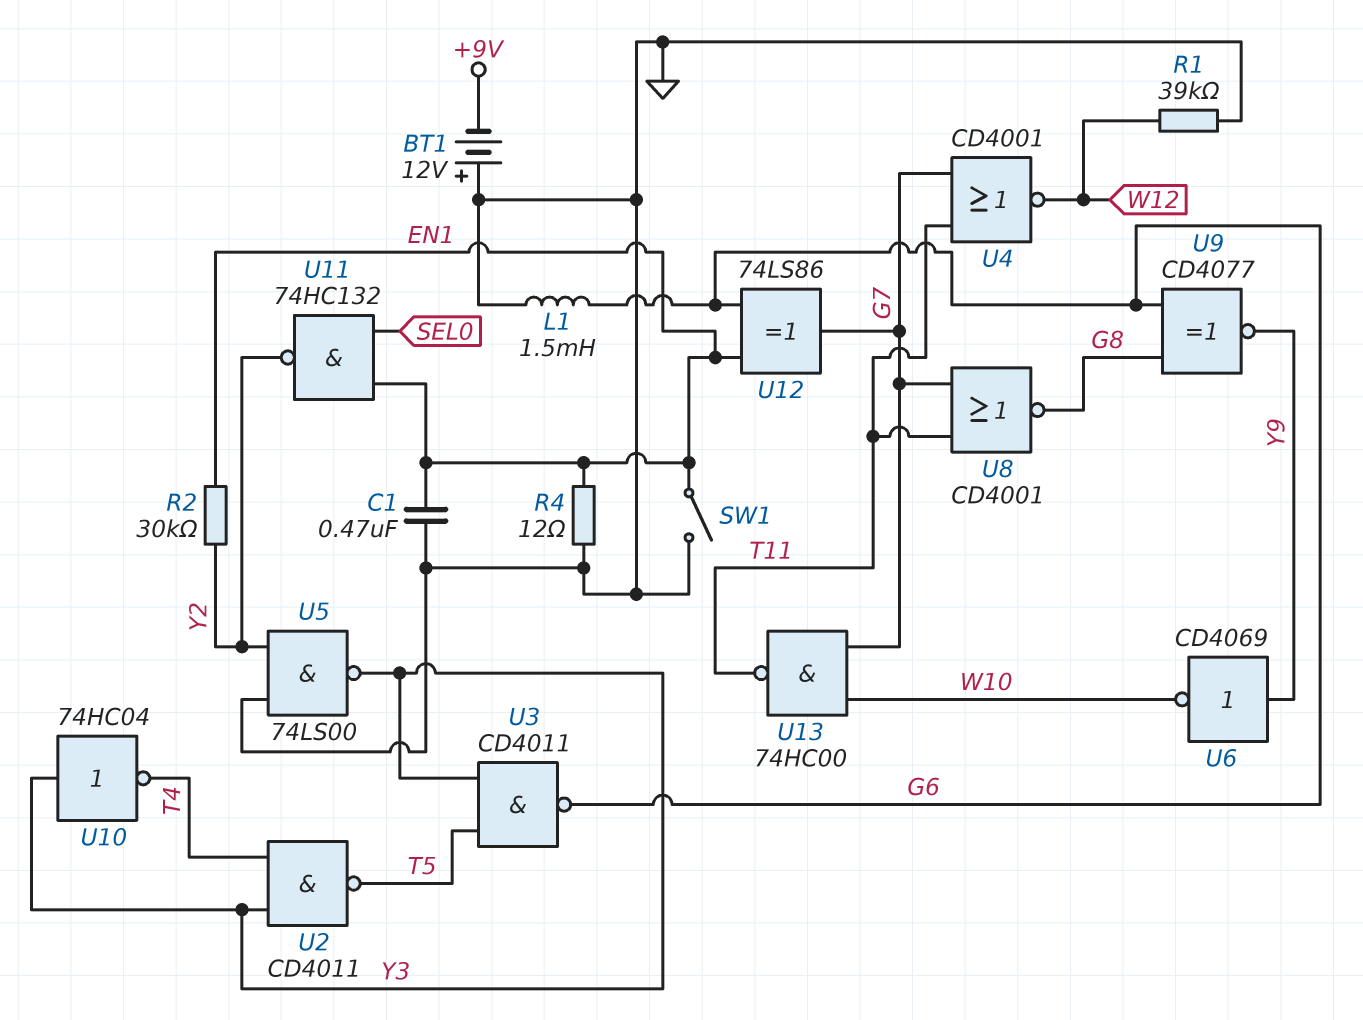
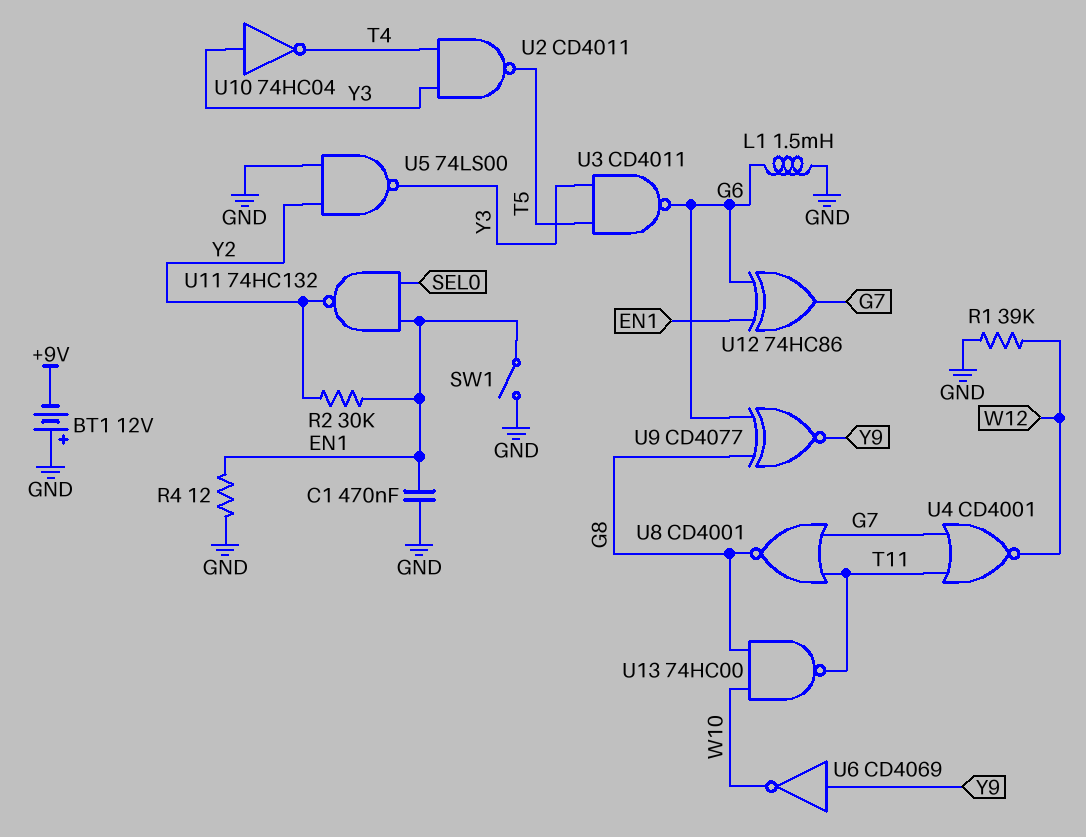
U12: XOR 74LS86 (in EN1, in G6, out G7) -> XOR 74HC86 (in EN1, in G6, out G7)
U13: NAND 74HC00 (in G7, in W10, out T11) -> NAND 74HC00 (in G8, in W10, out T11)

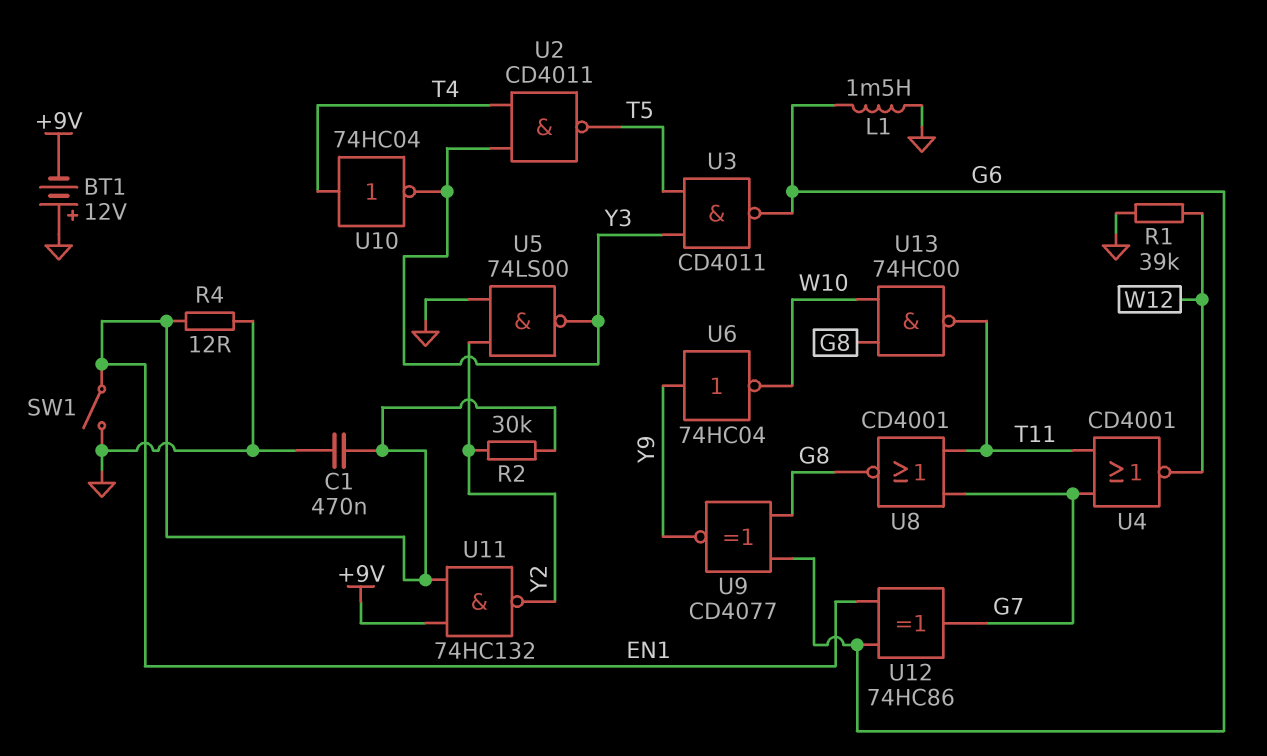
U6: NOT CD4069 (in Y9, out W10) -> NOT 74HC04 (in Y9, out W10)
U10: NOT 74HC04 (in Y3, out T4) -> NOT 74HC04 (in T4, out Y3)
U11: NAND 74HC132 (in EN1, in SEL0, out Y2) -> NAND 74HC132 (in +9V, in EN1, out Y2)

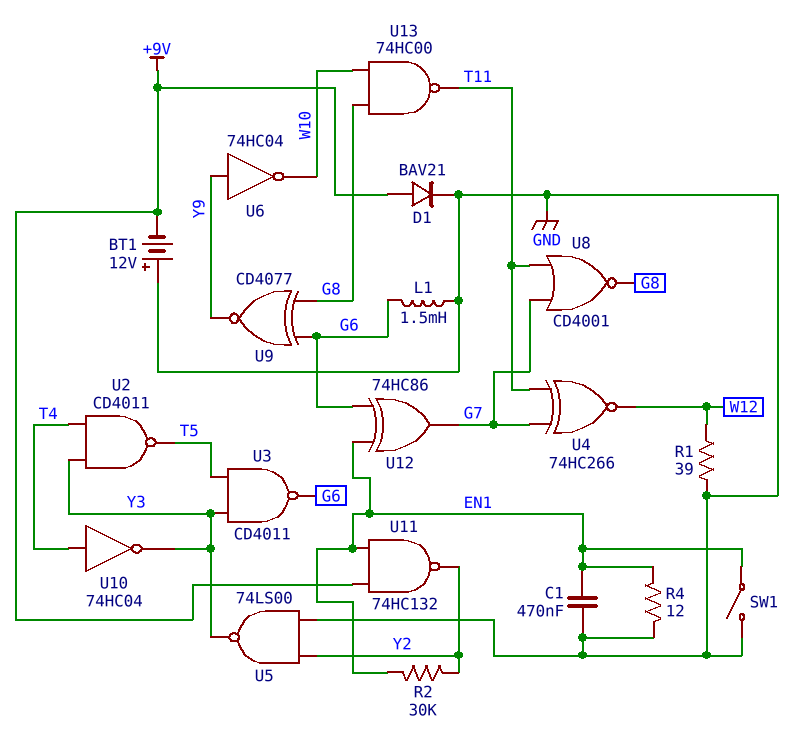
D1: none -> diode BAV21 (A +9V, K GND)
R1: 39k (GND, W12) -> 39 (GND, W12)
U4: NOR CD4001 (in G7, in T11, out W12) -> XNOR 74HC266 (in G7, in T11, out W12)

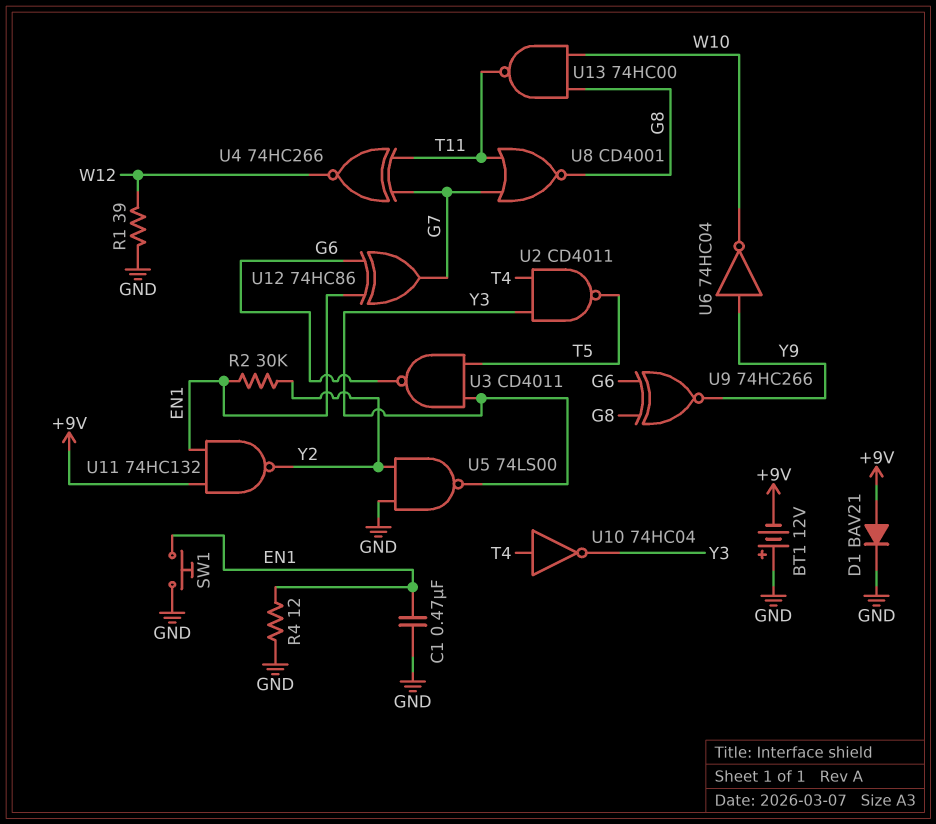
L1: 1.5mH (G6, GND) -> none
SW1: switch (EN1, GND) -> button (EN1, GND)
U9: XNOR CD4077 (in G6, in G8, out Y9) -> XNOR 74HC266 (in G6, in G8, out Y9)

